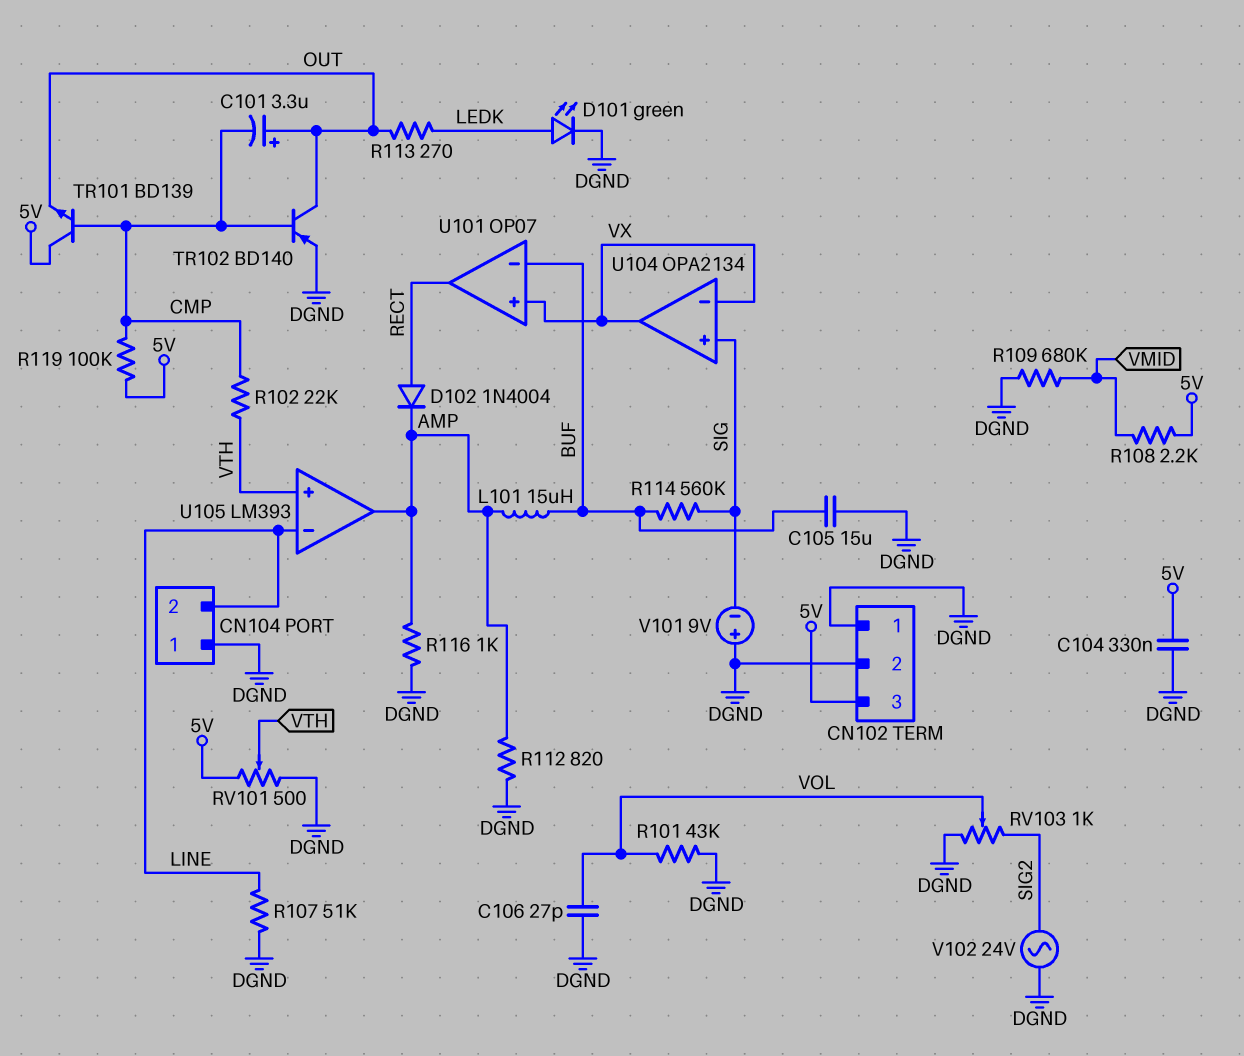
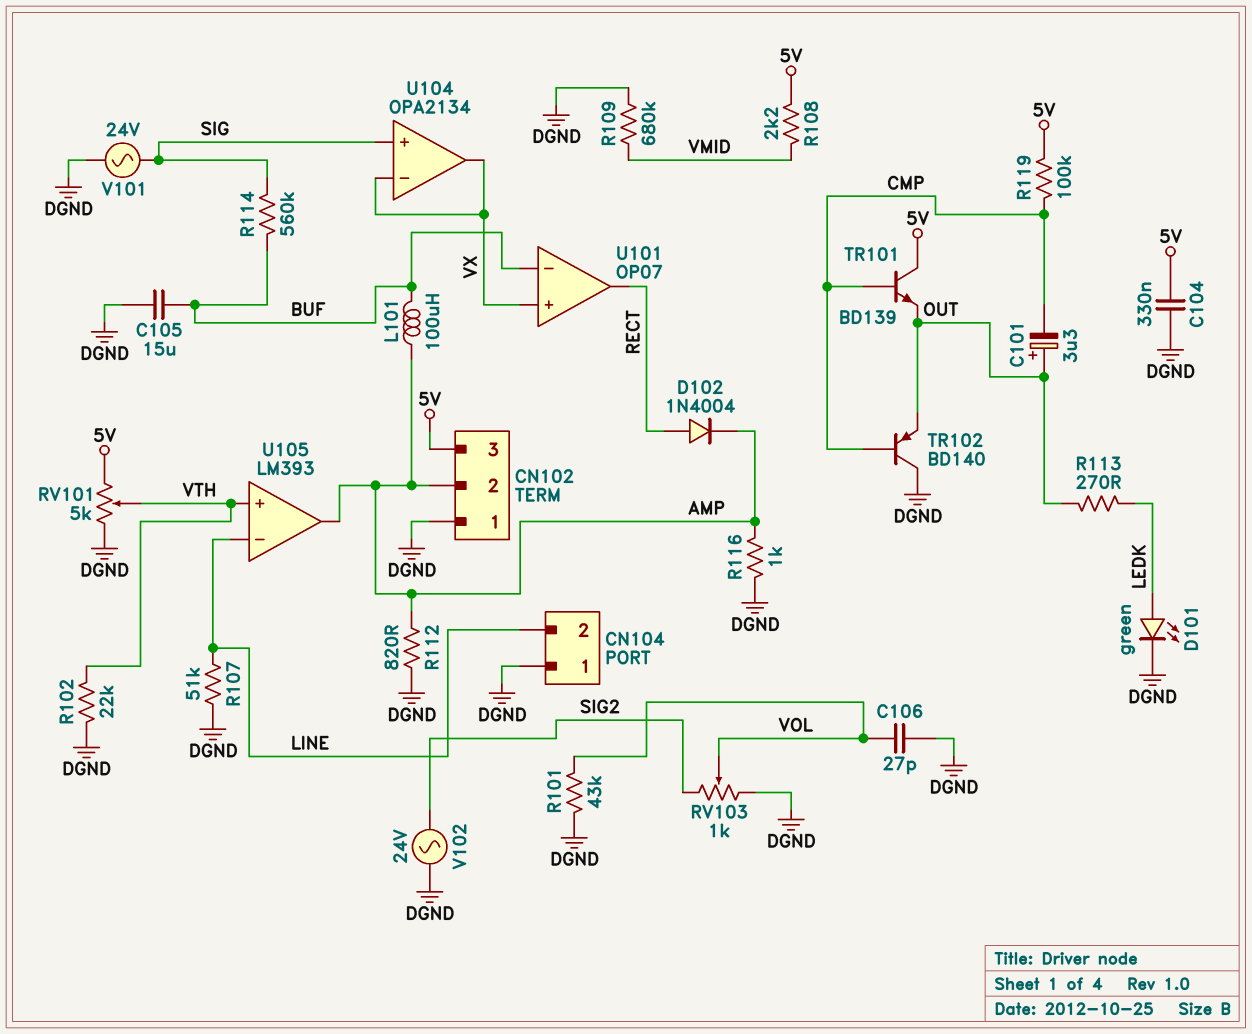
CN102 pin 2: DGND -> AMP
L101: 15uH (AMP, BUF) -> 100uH (AMP, BUF)
R102: 22k (CMP, VTH) -> 22k (DGND, VTH)
RV101: 500 (5V, DGND, wiper VTH) -> 5k (5V, DGND, wiper VTH)
TR102: PNP BD140 (B CMP, C OUT, E DGND) -> PNP BD140 (B CMP, C DGND, E OUT)
V101: 9V (plus DGND, minus SIG) -> AC 24V (DGND, SIG)

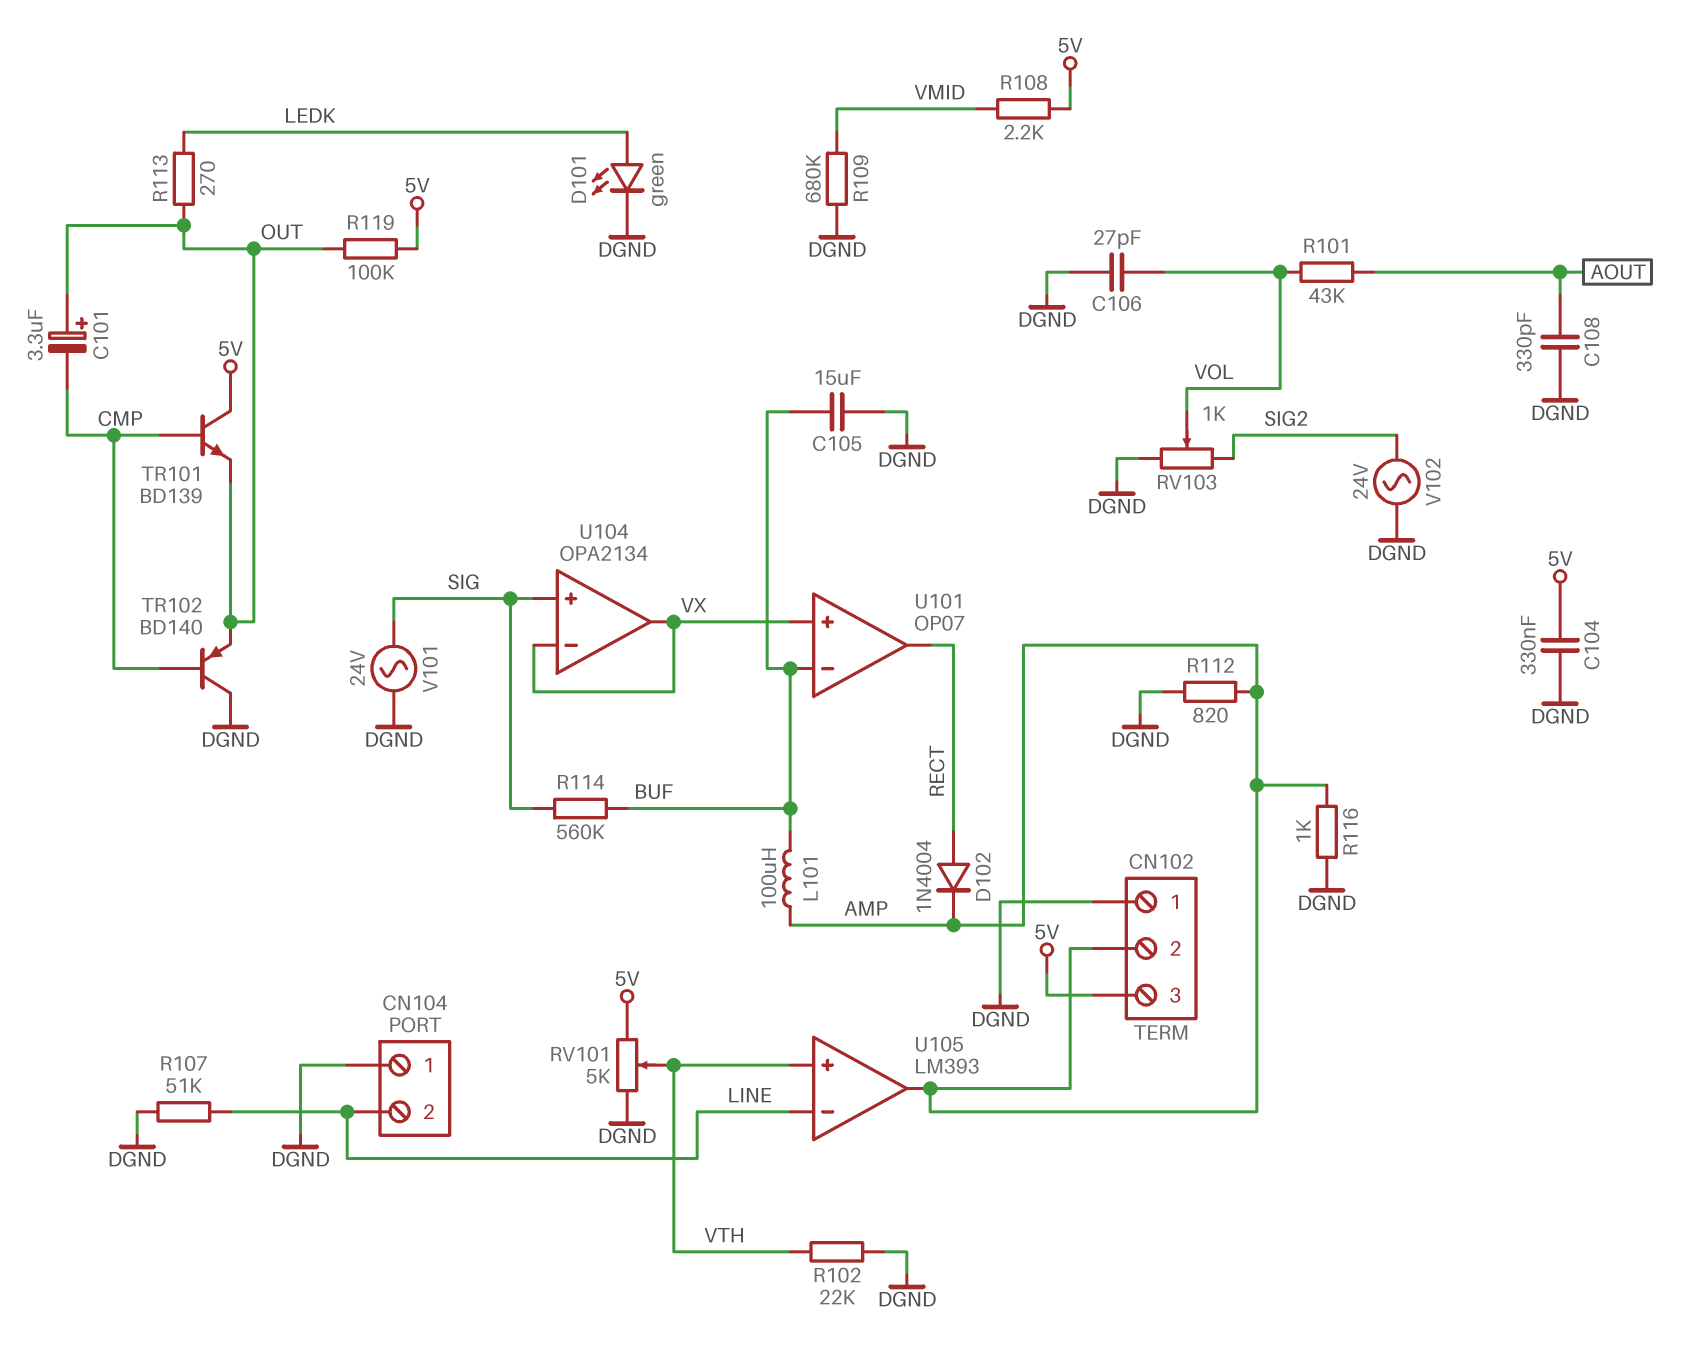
C108: none -> 330pF (AOUT, DGND)
R101: 43k (DGND, VOL) -> 43k (AOUT, VOL)
R119: 100k (5V, CMP) -> 100k (5V, OUT)

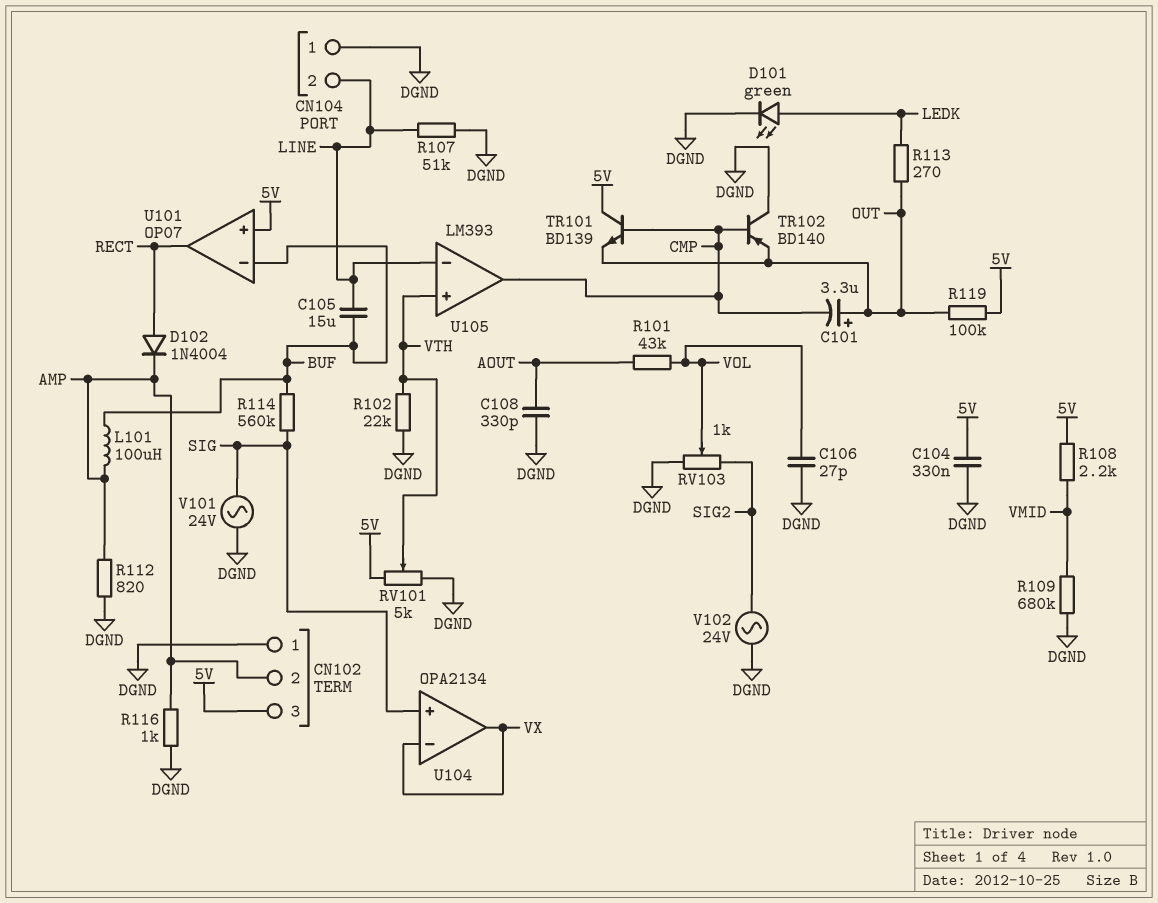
C105: 15uF (BUF, DGND) -> 15uF (BUF, LINE)
U101 pin in+: VX -> 5V
U105 pin out: AMP -> CMP

